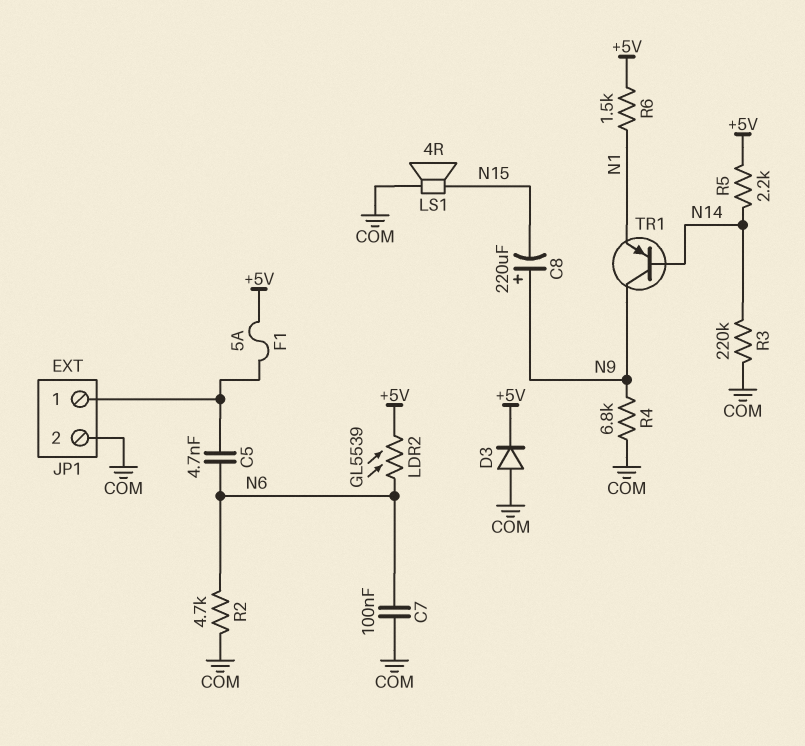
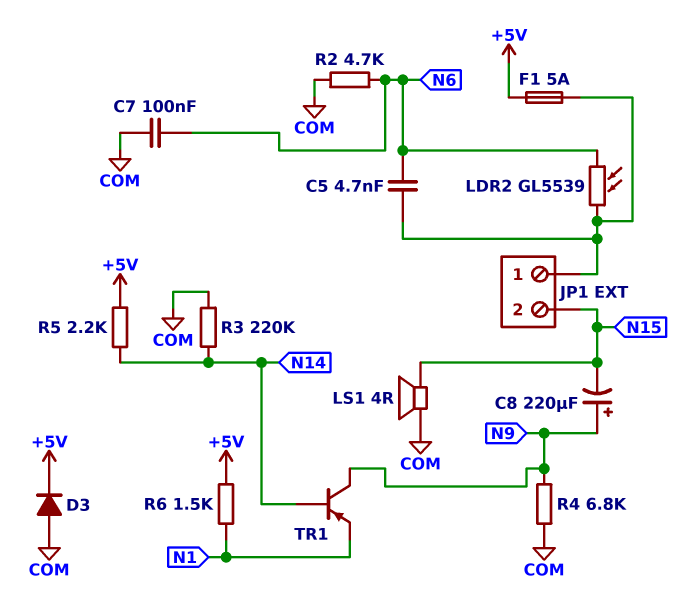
JP1 pin 2: COM -> N15
LDR2: GL5539 (+5V, N6) -> GL5539 (JP1/1, N6)

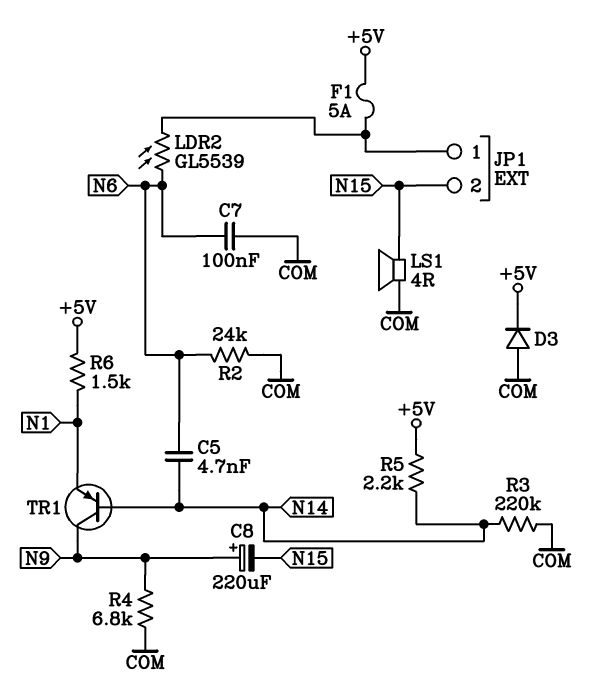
C5: 4.7nF (JP1/1, N6) -> 4.7nF (N6, N14)
R2: 4.7k (COM, N6) -> 24k (COM, N6)

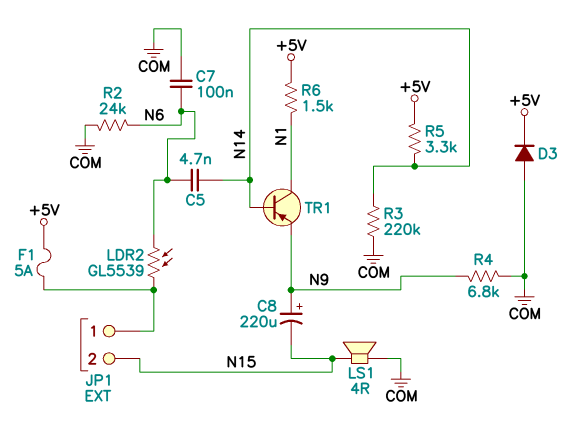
R5: 2.2k (+5V, N14) -> 3.3k (+5V, N14)
TR1: PNP (B N14, C N9, E N1) -> PNP (B N14, C N1, E N9)

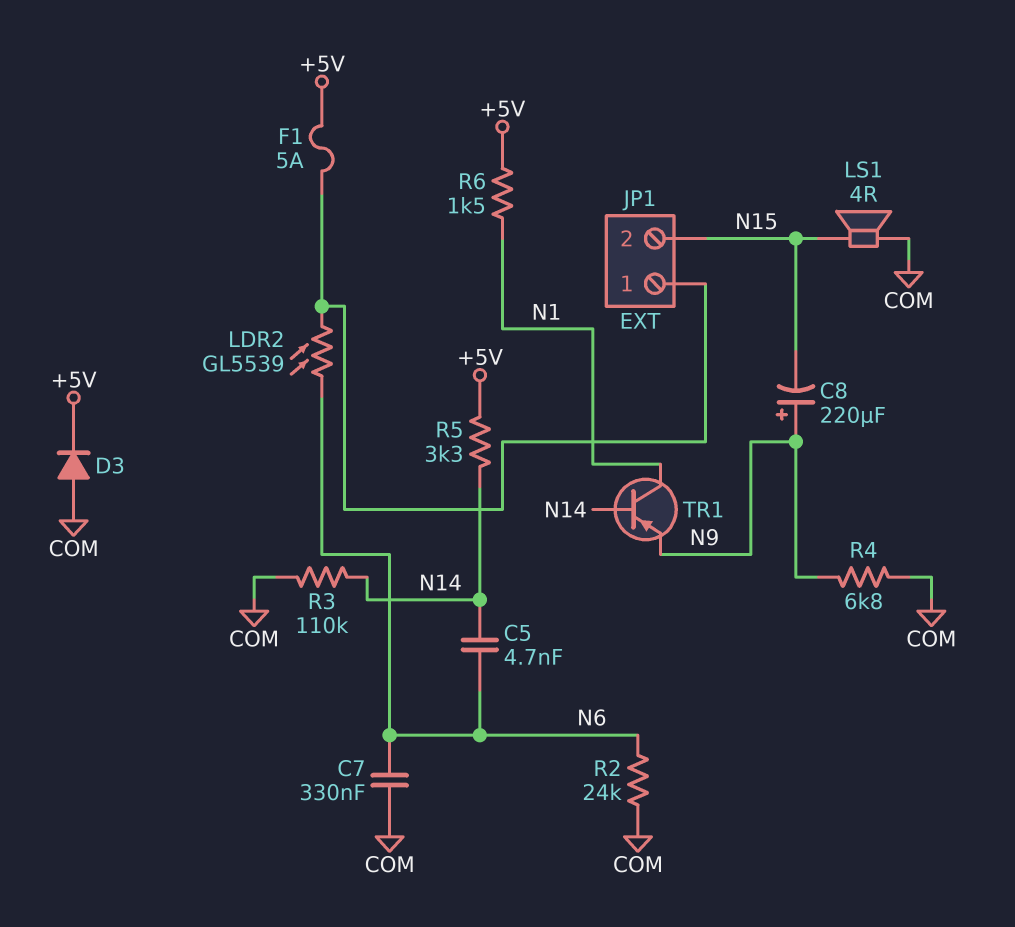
C7: 100nF (COM, N6) -> 330nF (COM, N6)
R3: 220k (COM, N14) -> 110k (COM, N14)

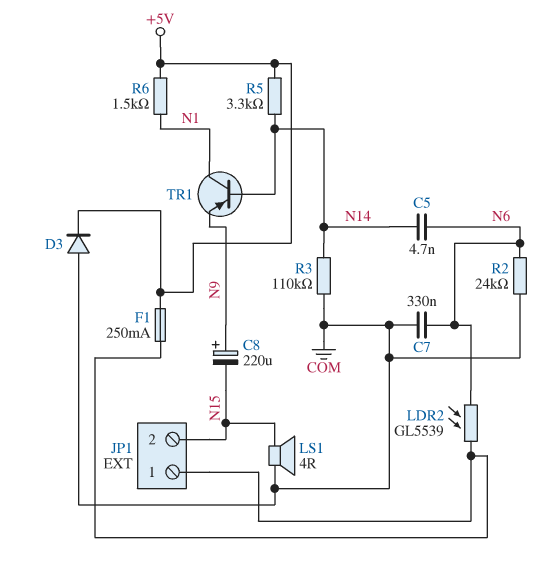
F1: 5A (+5V, JP1/1) -> 250mA (+5V, JP1/1)
R4: 6.8k (COM, N9) -> none

